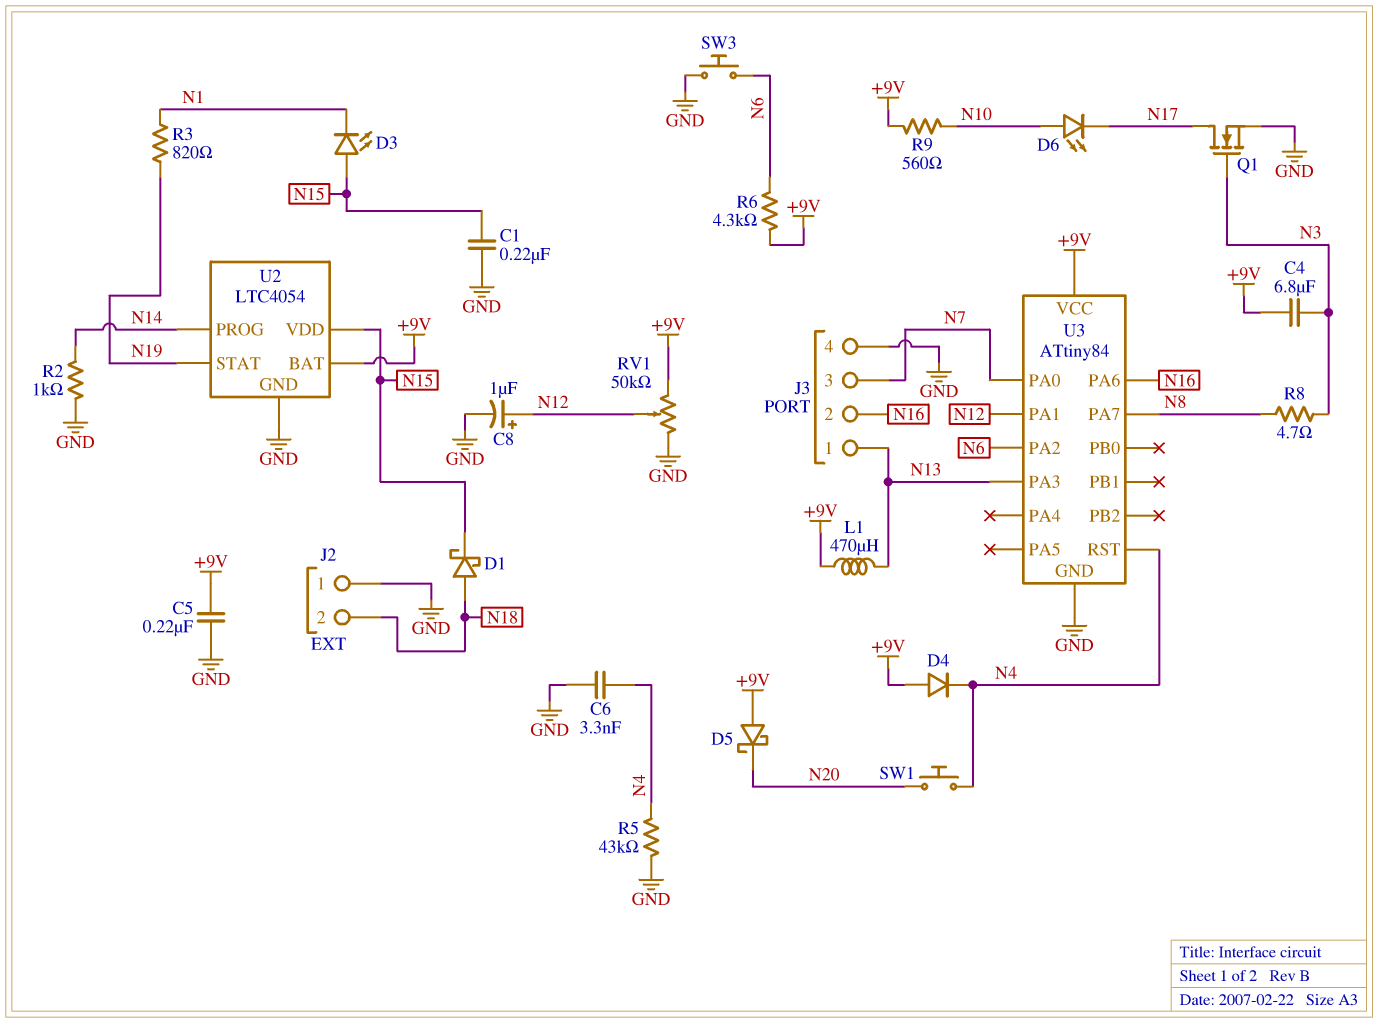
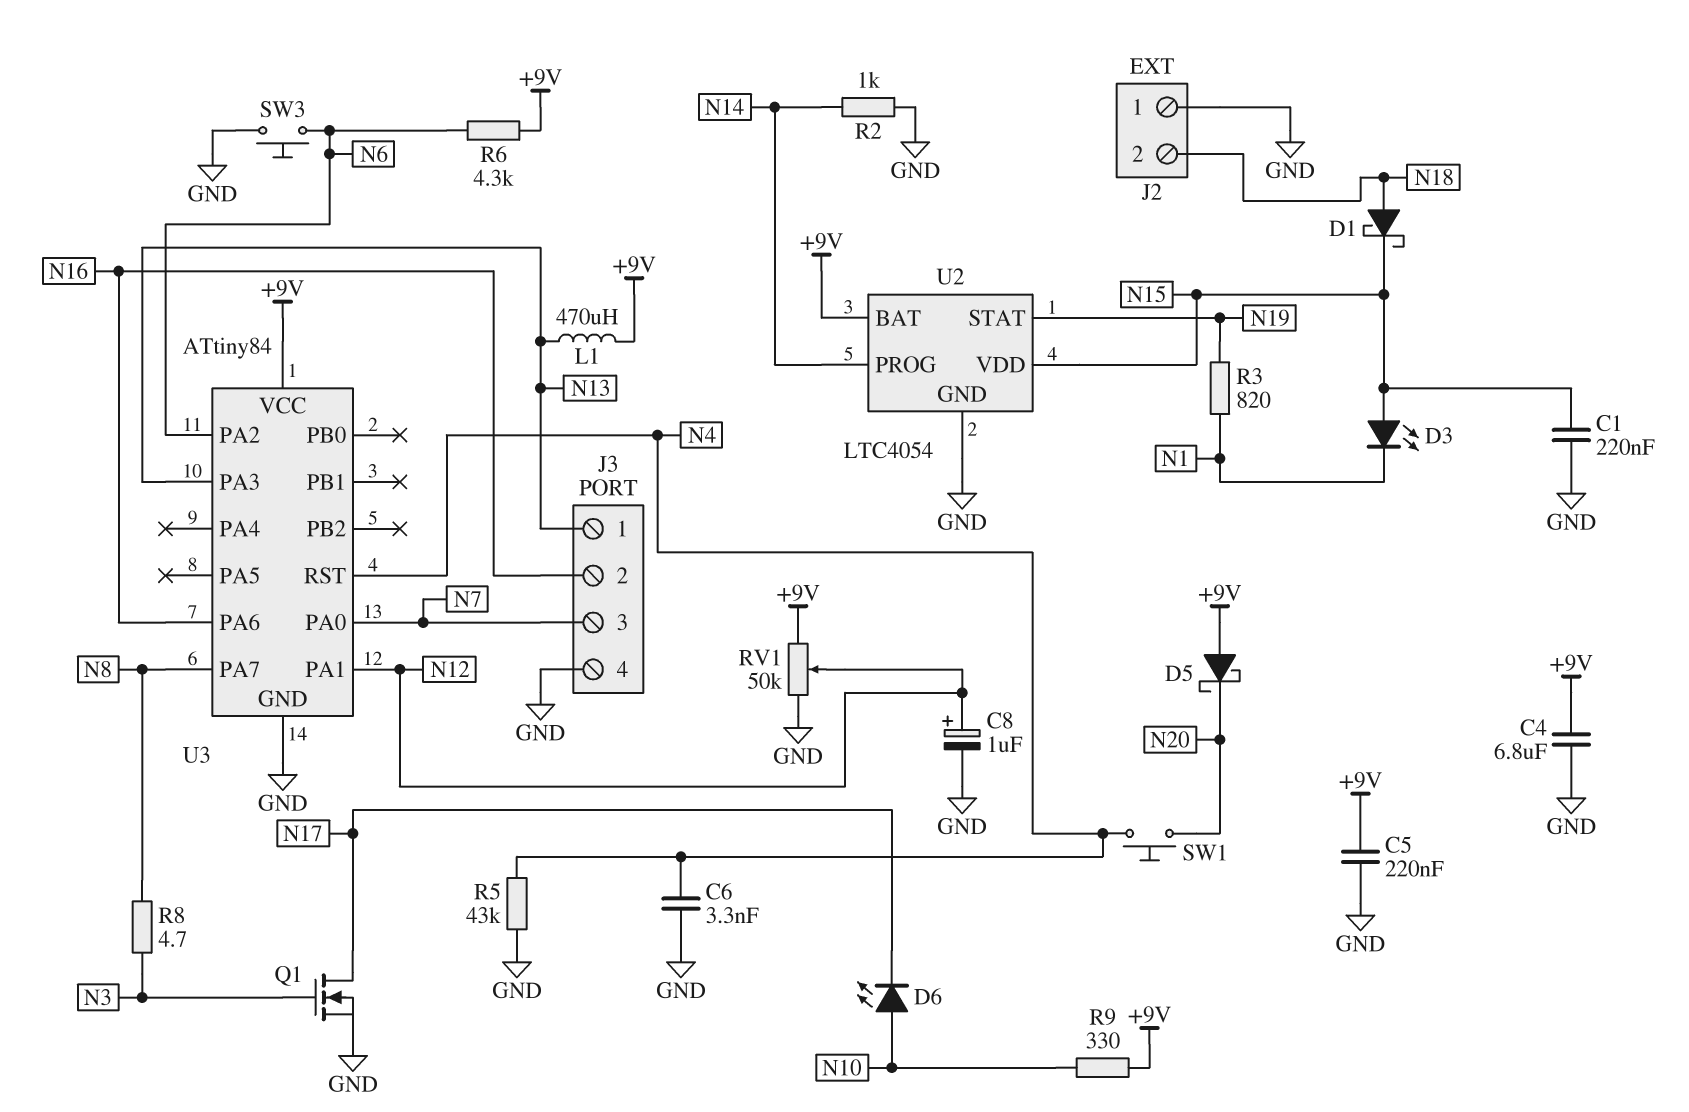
C4: 6.8uF (+9V, N3) -> 6.8uF (+9V, GND)
D4: diode (A +9V, K N4) -> none
R9: 560 (+9V, N10) -> 330 (+9V, N10)

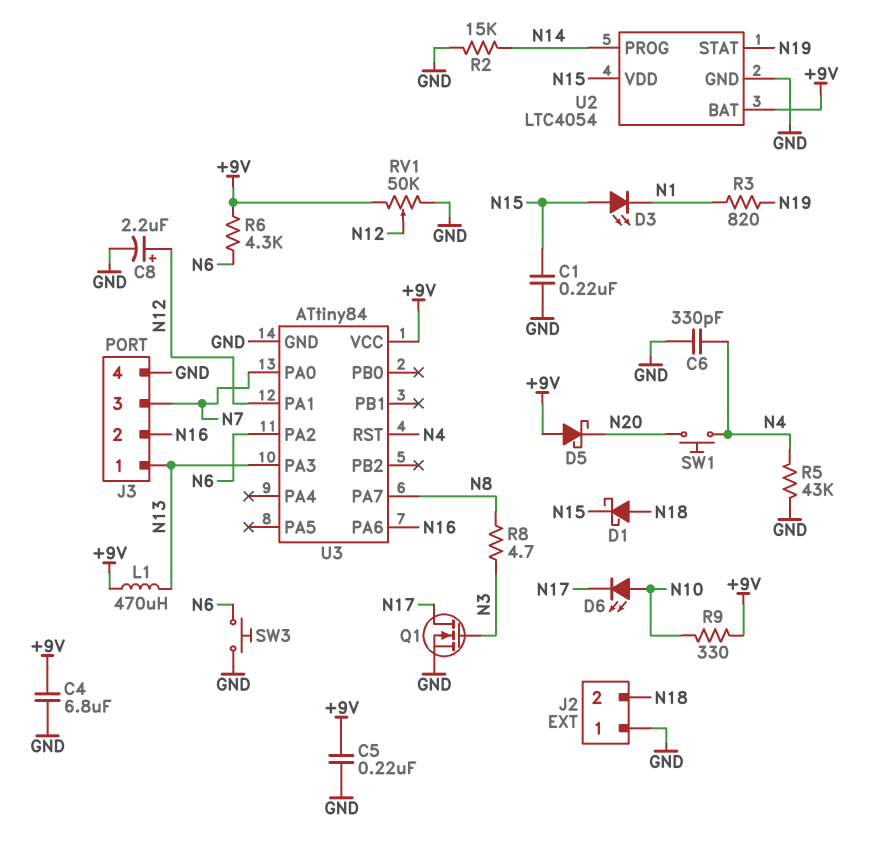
C6: 3.3nF (GND, N4) -> 330pF (GND, N4)
C8: 1uF (plus N12, minus GND) -> 2.2uF (plus N12, minus GND)
R2: 1k (GND, N14) -> 15k (GND, N14)

